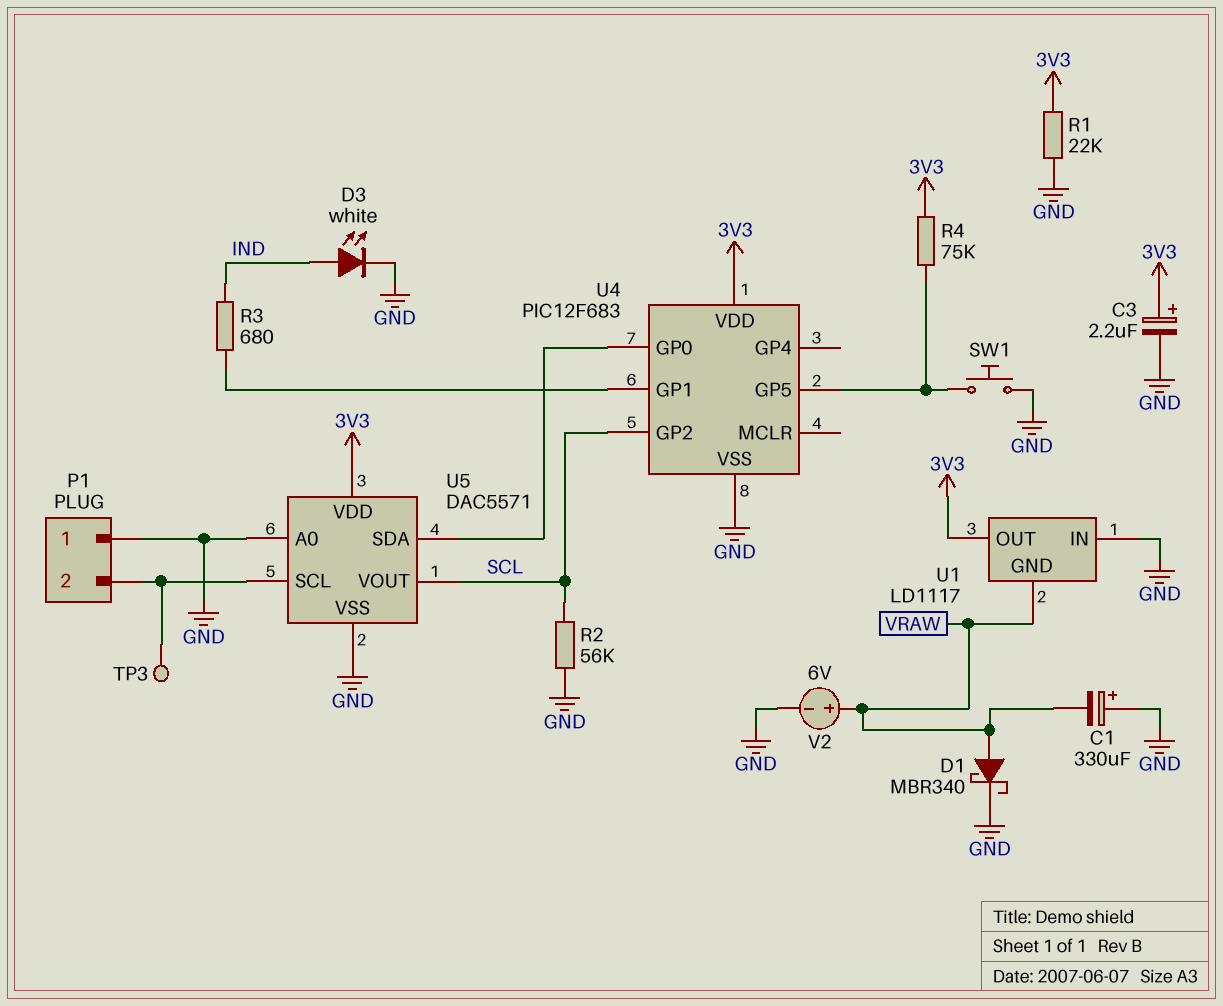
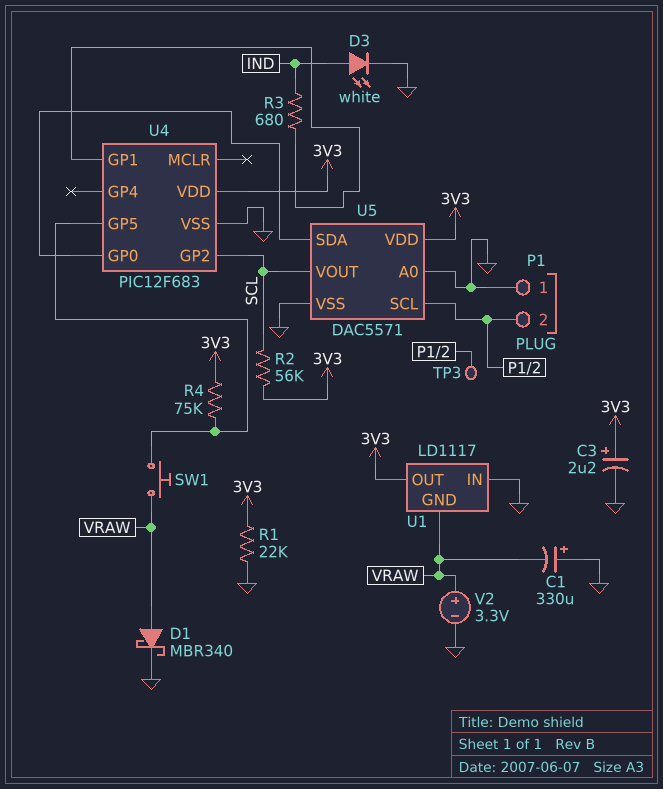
R2: 56k (GND, SCL) -> 56k (3V3, SCL)
SW1: button (GND, U4/GP5) -> button (U4/GP5, VRAW)
V2: 6V (plus VRAW, minus GND) -> 3.3V (plus VRAW, minus GND)

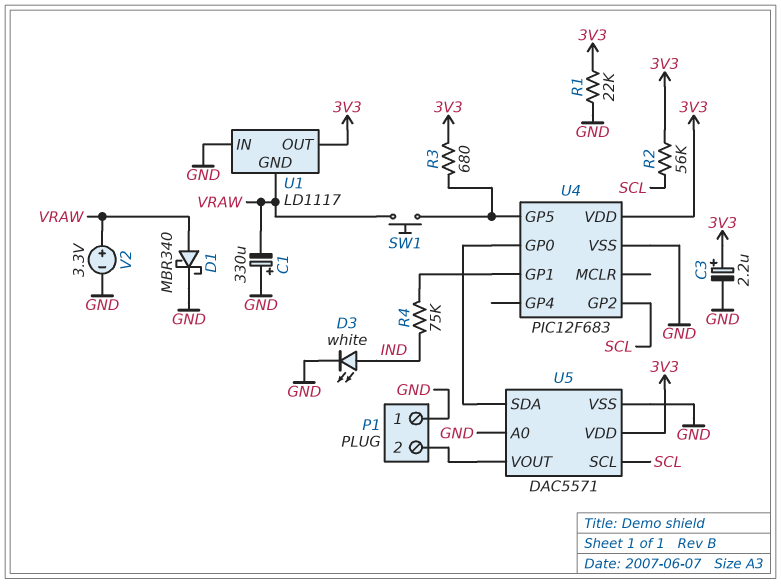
R3: 680 (IND, U4/GP1) -> 680 (3V3, U4/GP5)
R4: 75k (3V3, U4/GP5) -> 75k (IND, U4/GP1)
TP3: test point (P1/2) -> none
U5 pin SCL: P1/2 -> SCL
U5 pin VOUT: SCL -> P1/2

